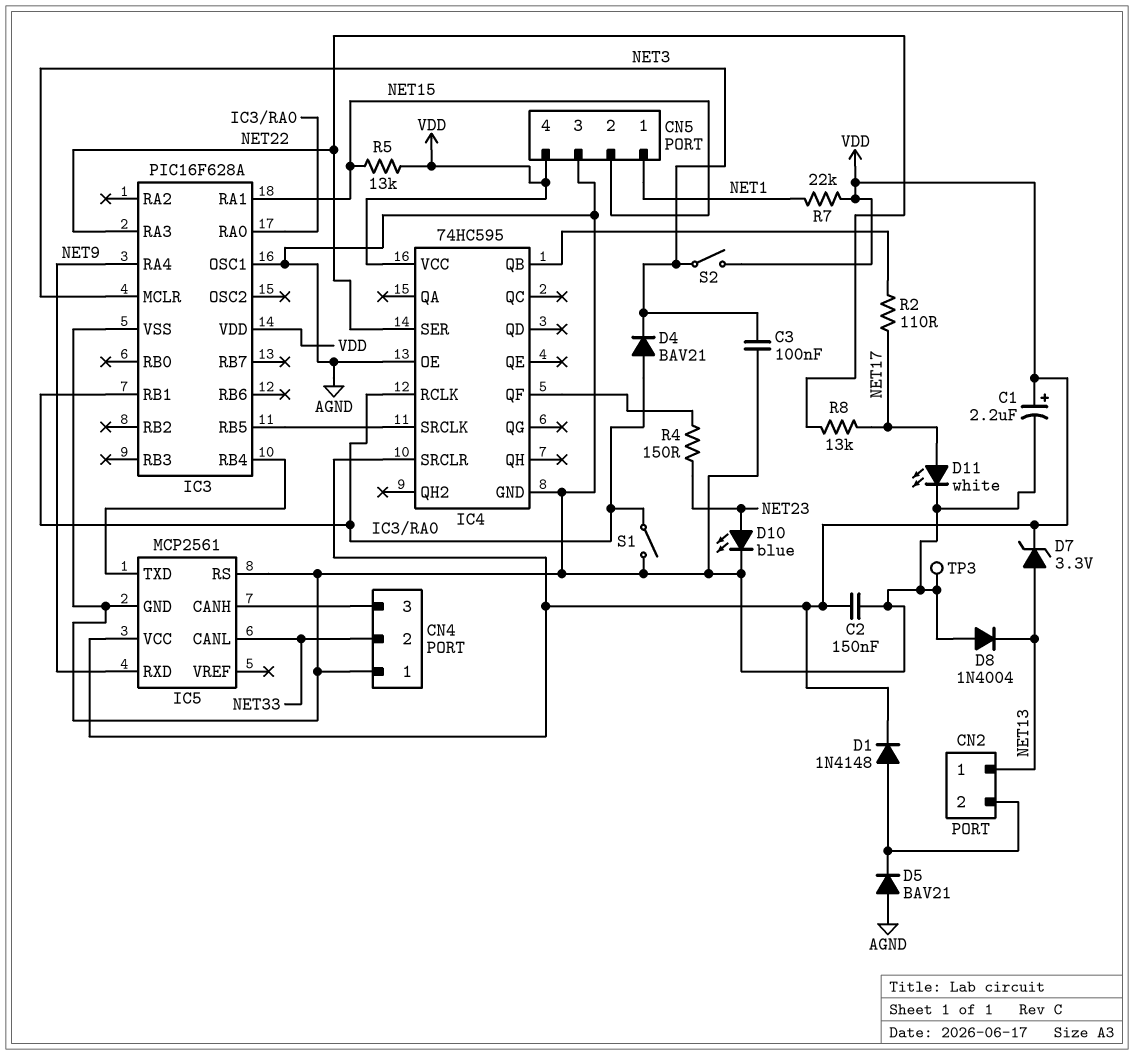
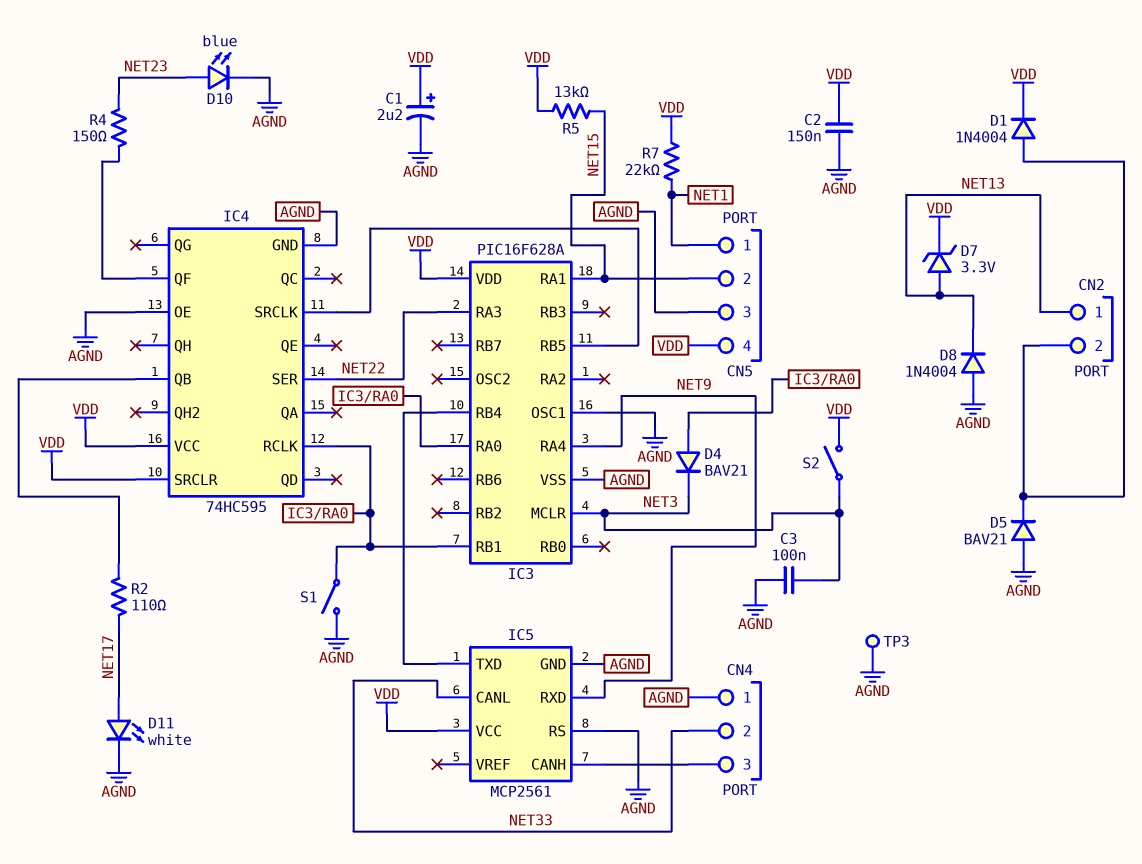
D1: diode 1N4148 (A CN2/2, K VDD) -> diode 1N4004 (A CN2/2, K VDD)
R8: 13k (NET17, NET22) -> none

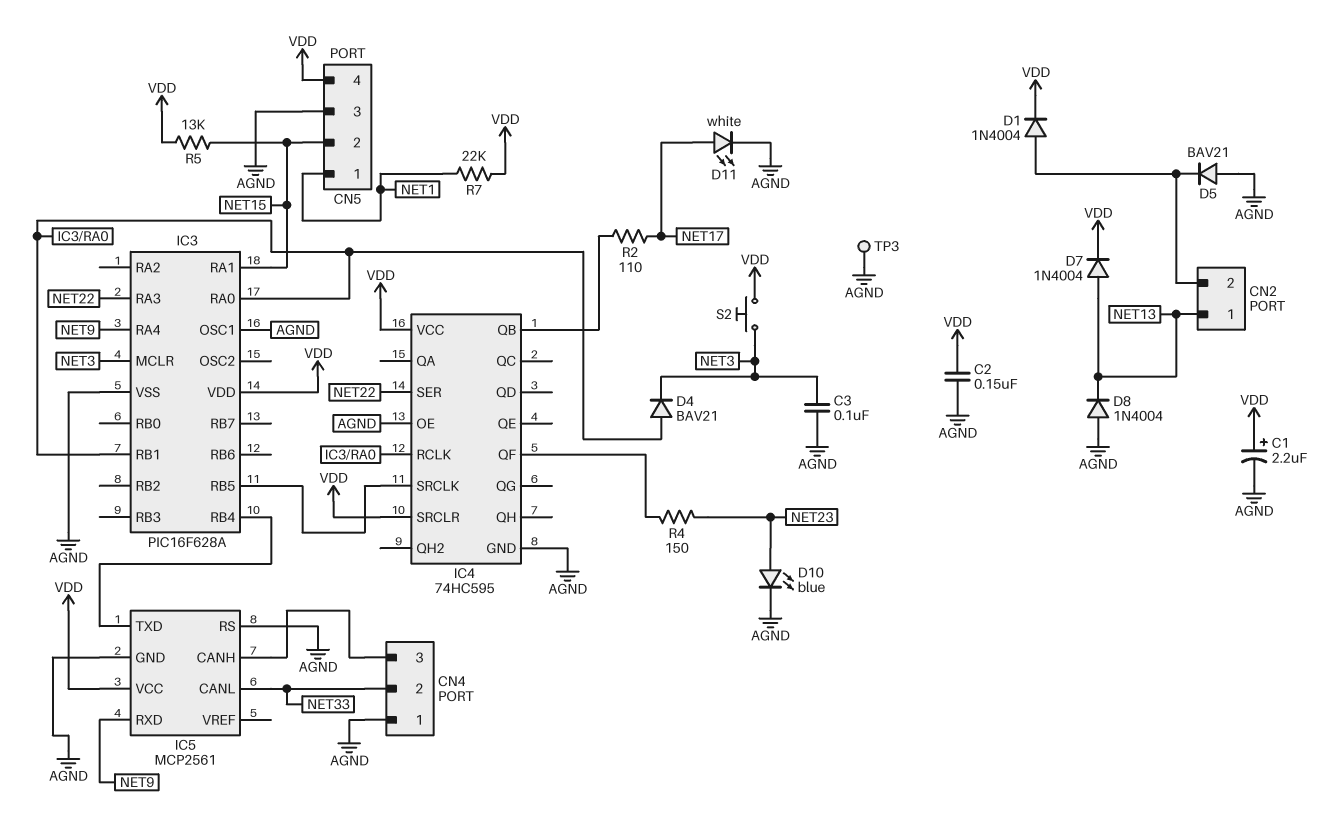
D7: zener 3.3V (A NET13, K VDD) -> diode 1N4004 (A NET13, K VDD)
S1: switch (AGND, IC3/RA0) -> none
S2: switch (NET3, VDD) -> button (NET3, VDD)

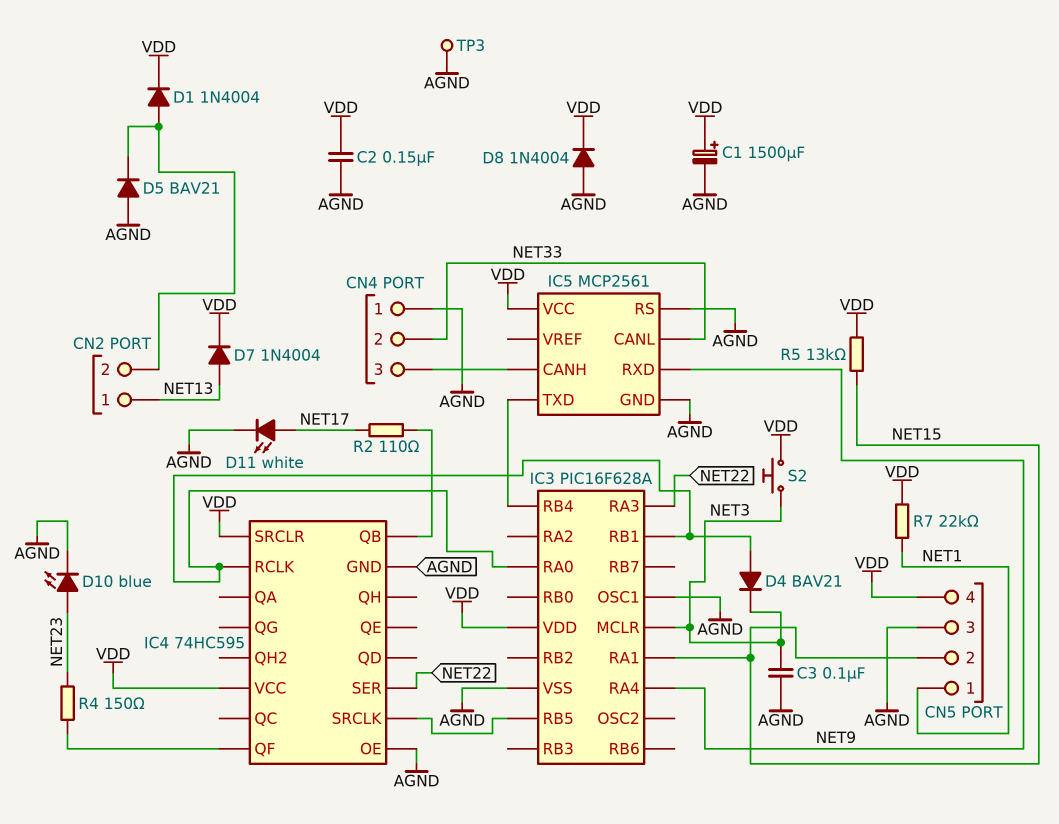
C1: 2.2uF (plus VDD, minus AGND) -> 1500uF (plus VDD, minus AGND)
D8: diode 1N4004 (A AGND, K NET13) -> diode 1N4004 (A AGND, K VDD)

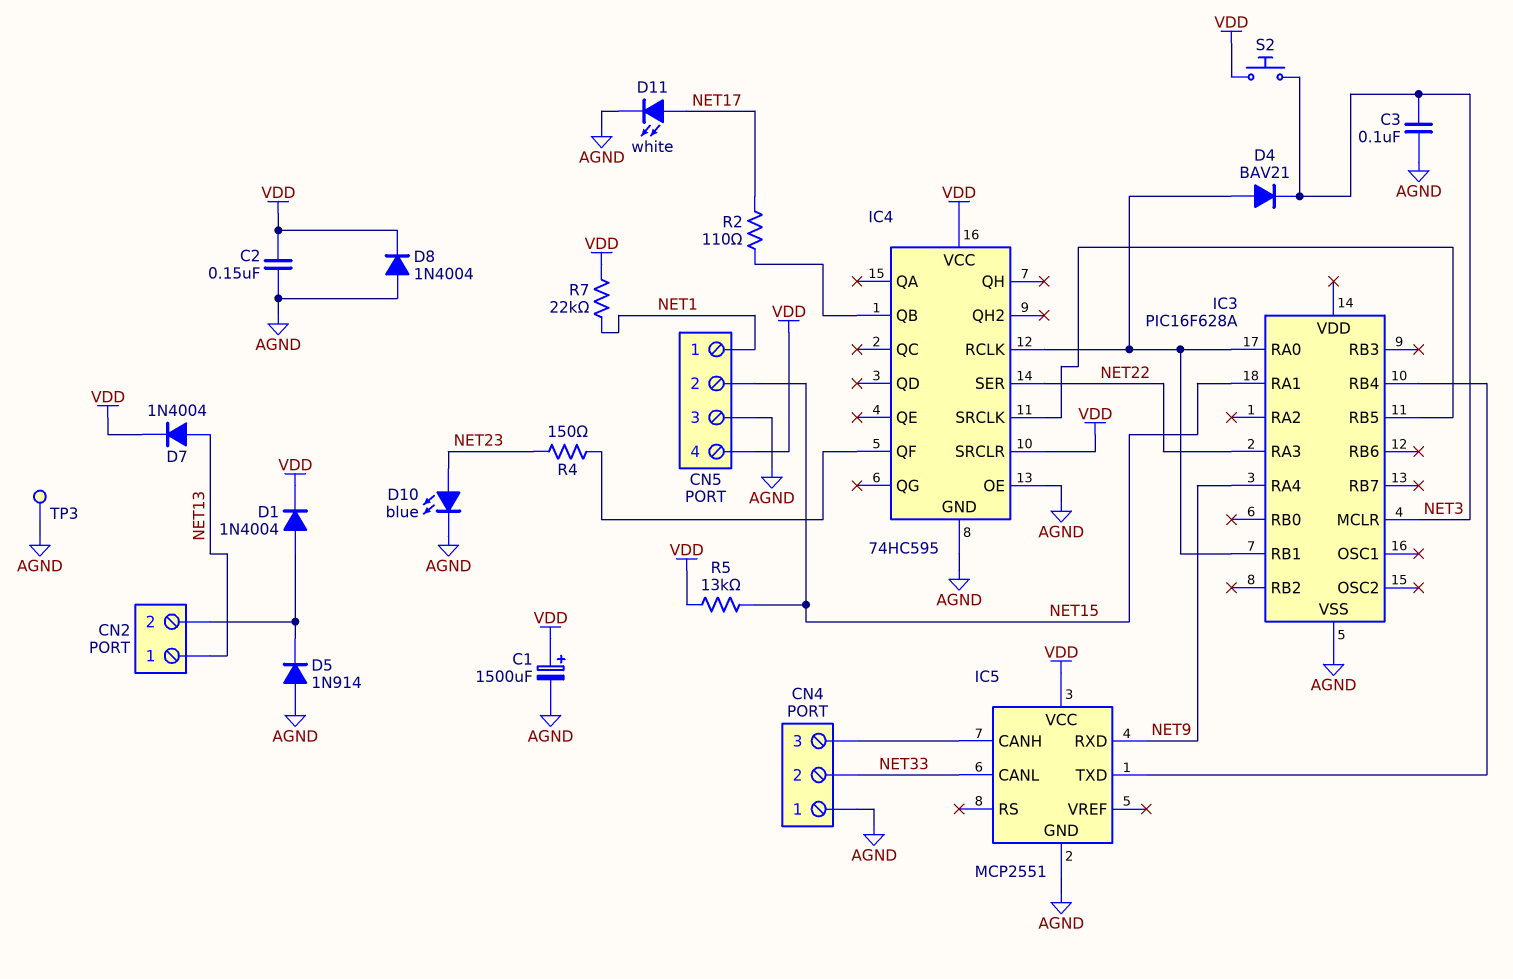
D5: diode BAV21 (A AGND, K CN2/2) -> diode 1N914 (A AGND, K CN2/2)
IC3 pin OSC1: AGND -> none
IC3 pin VDD: VDD -> none
IC5: MCP2561 -> MCP2551
IC5 pin RS: AGND -> none

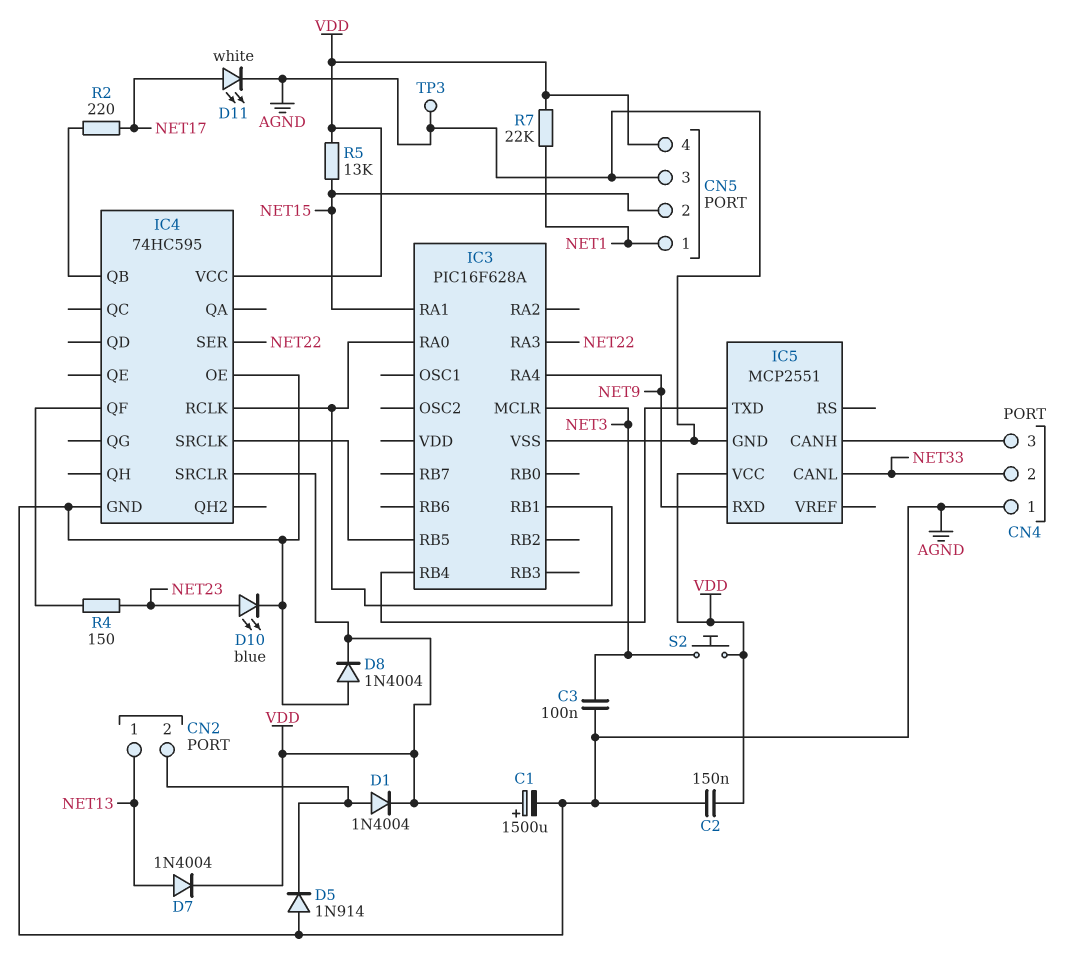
D4: diode BAV21 (A IC3/RA0, K NET3) -> none
R2: 110 (IC4/QB, NET17) -> 220 (IC4/QB, NET17)

